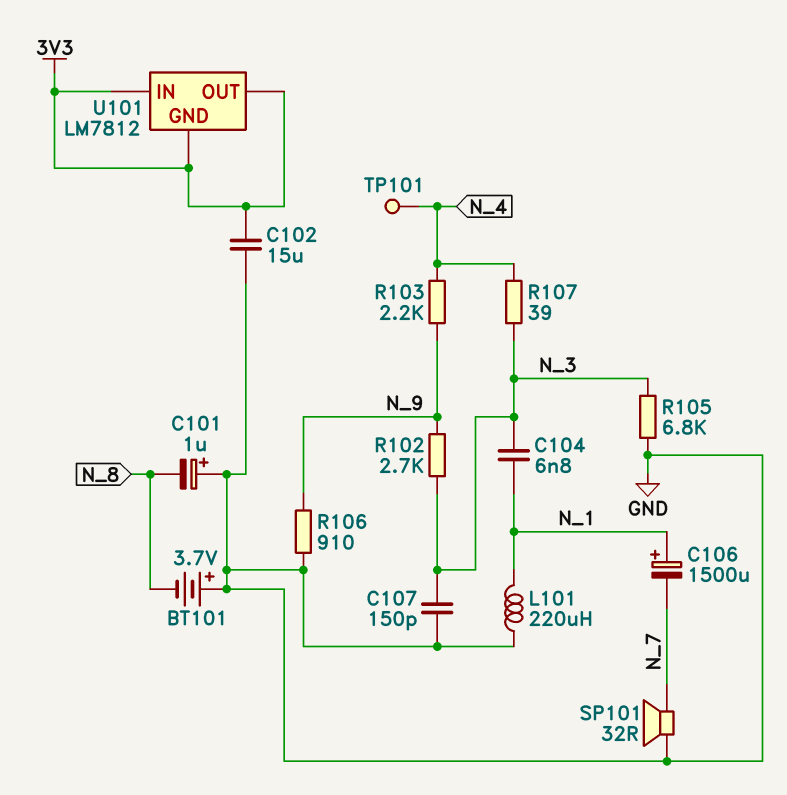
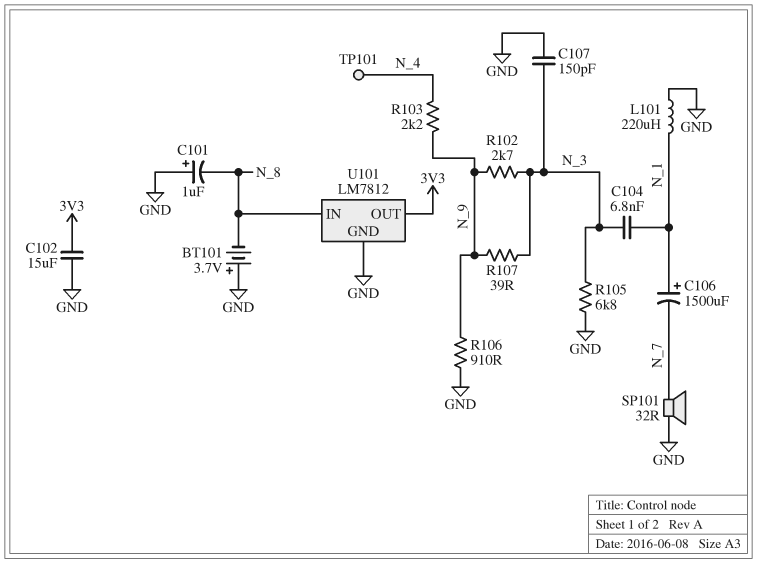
R107: 39 (N_3, N_4) -> 39 (N_3, N_9)
U101 pin GND: 3V3 -> GND
U101 pin IN: 3V3 -> N_8

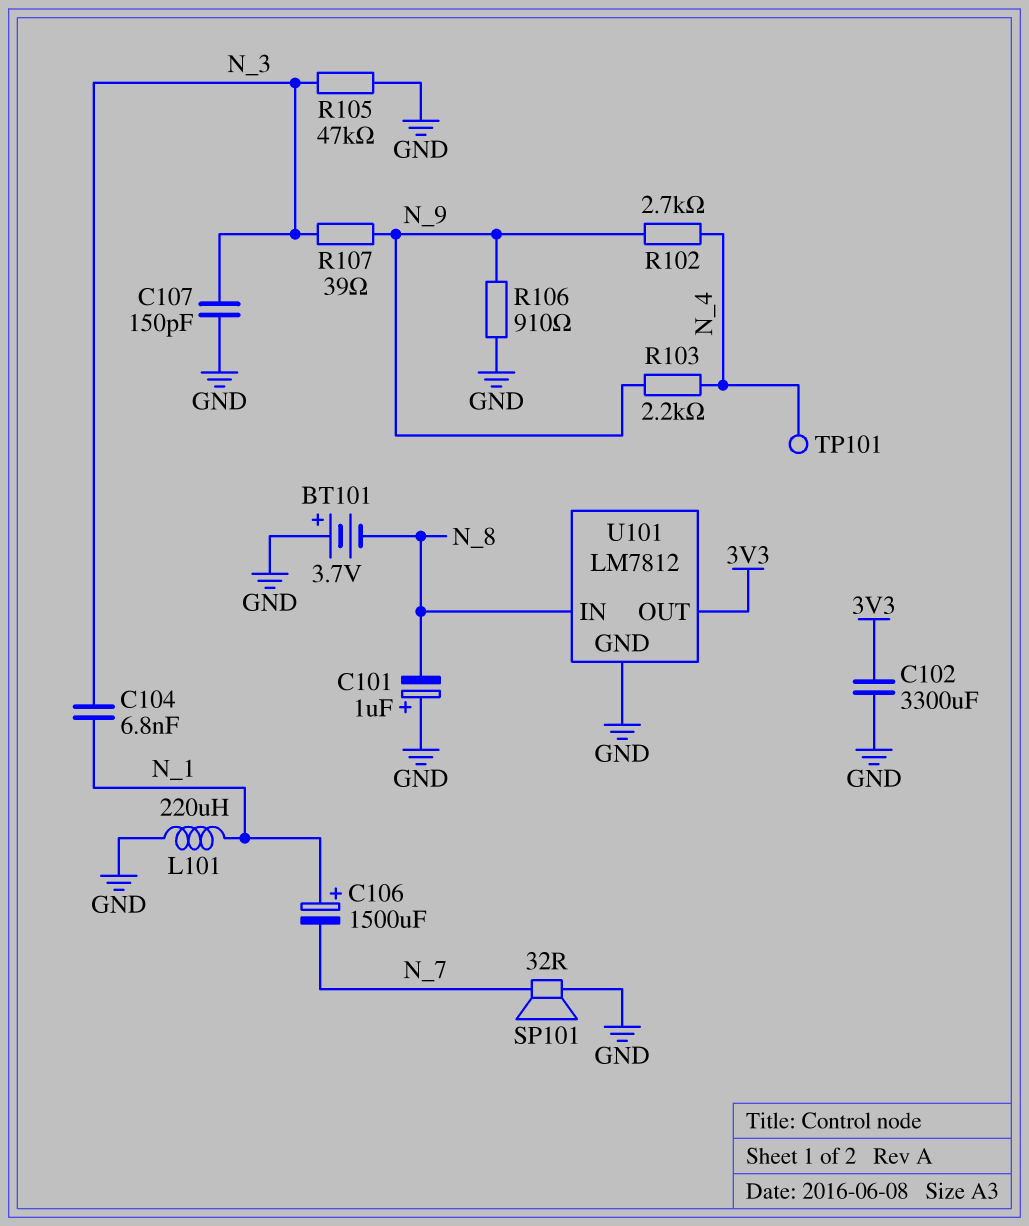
C102: 15uF (3V3, GND) -> 3300uF (3V3, GND)
R102: 2.7k (N_3, N_9) -> 2.7k (N_4, N_9)
R105: 6.8k (GND, N_3) -> 47k (GND, N_3)

